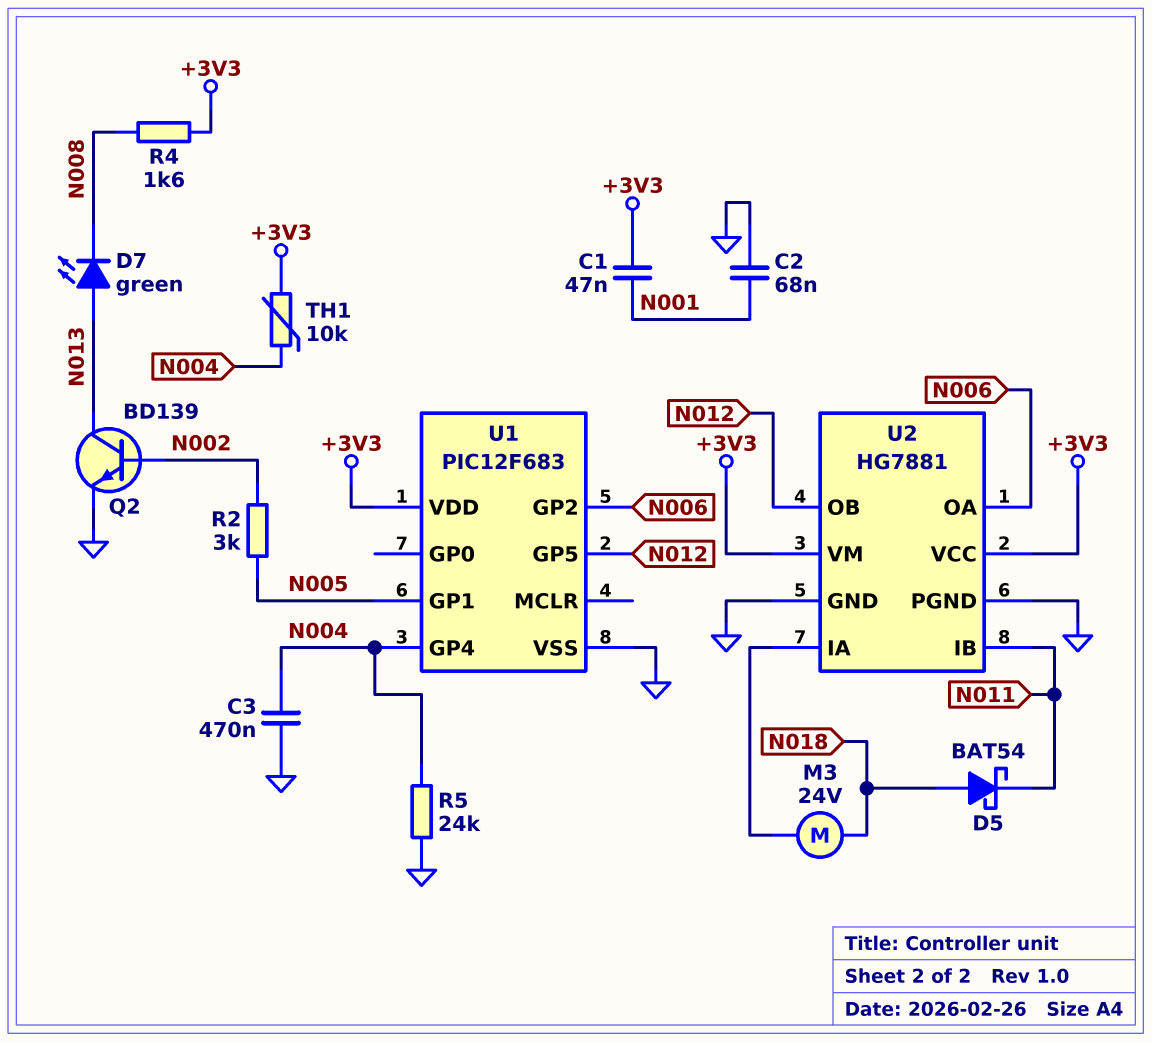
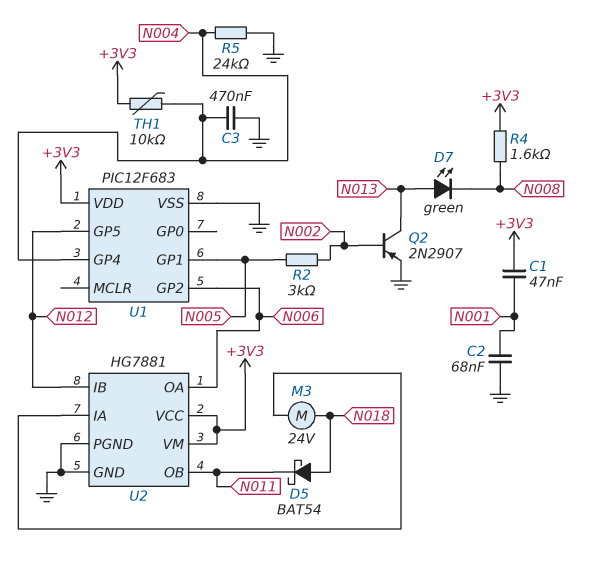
Q2: NPN BD139 (B N002, C N013, E GND) -> PNP 2N2907 (B N002, C N013, E GND)
U2 pin IB: N011 -> N012
U2 pin OB: N012 -> N011

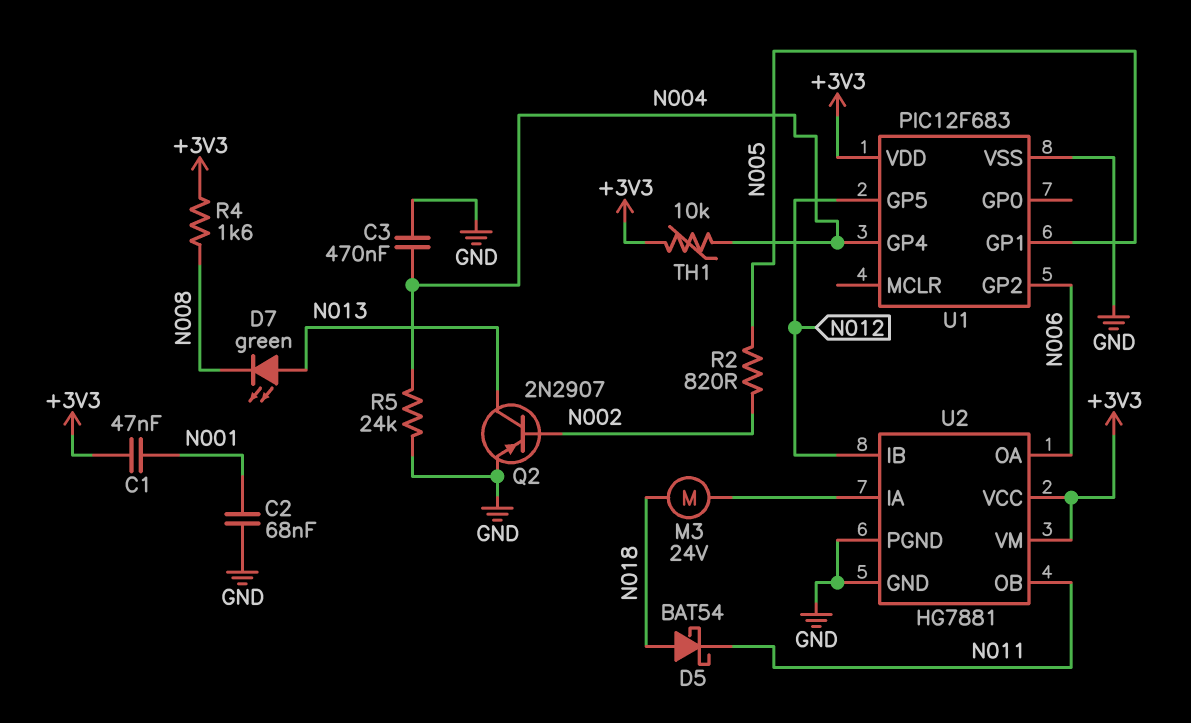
R2: 3k (N002, N005) -> 820 (N002, N005)

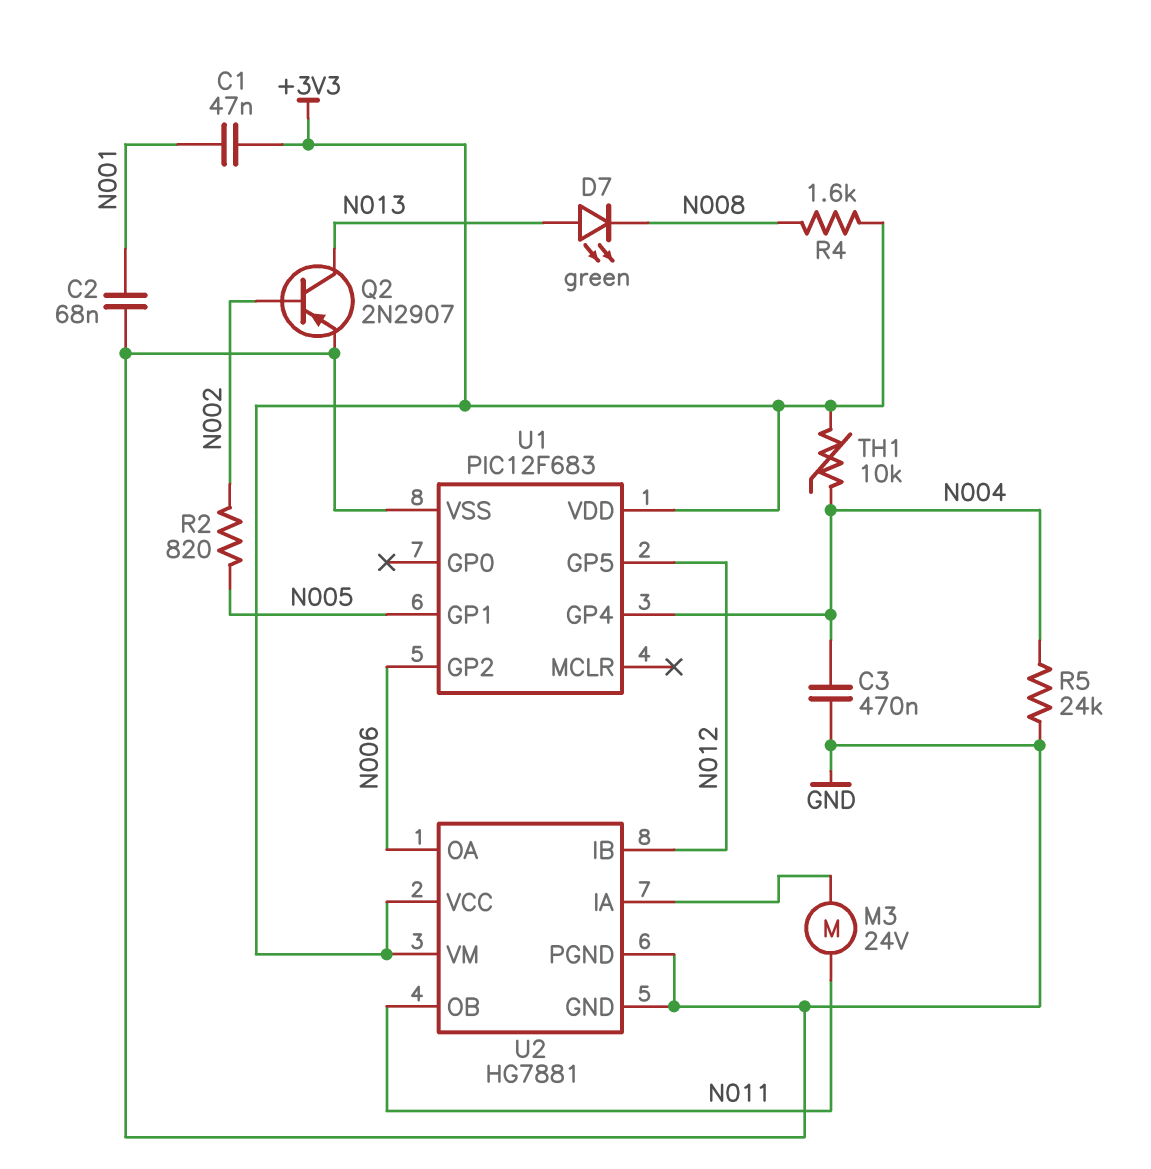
D5: schottky BAT54 (A N018, K N011) -> none
M3: motor 24V (N018, U2/IA) -> motor 24V (N011, U2/IA)

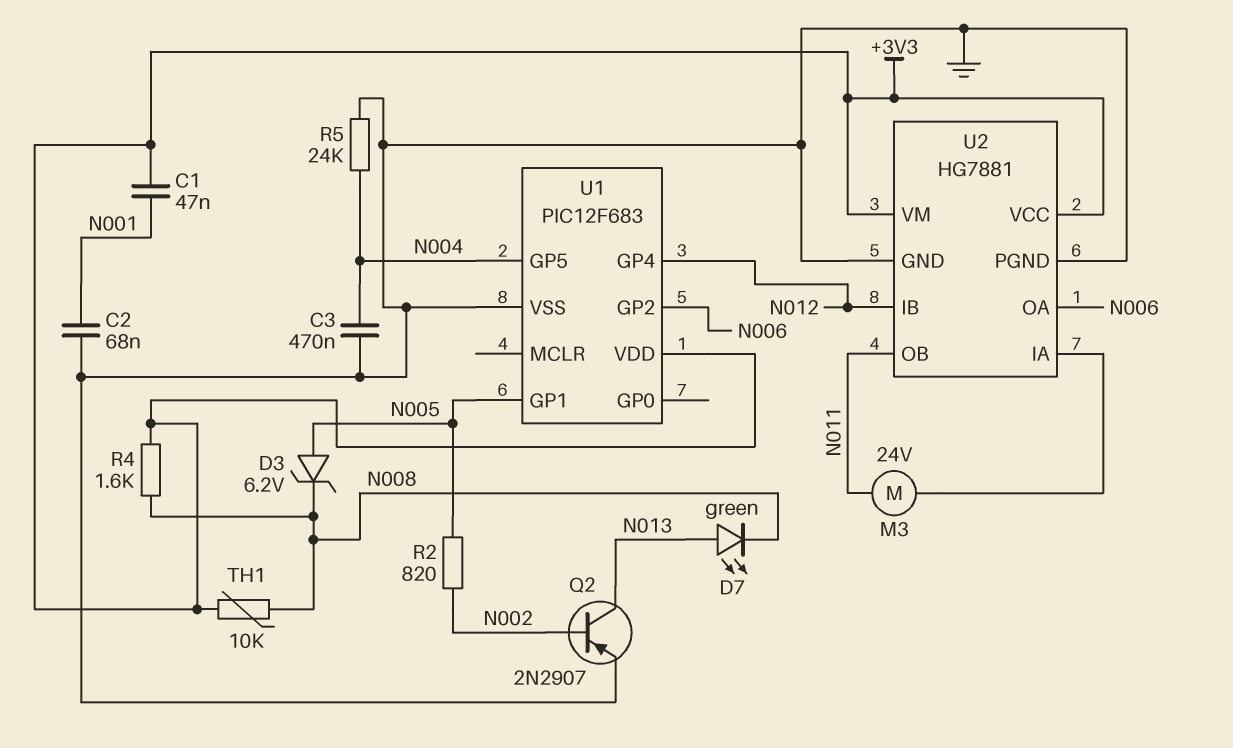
D3: none -> zener 6.2V (A N005, K N008)
TH1: 10k (+3V3, N004) -> 10k (+3V3, N008)
U1 pin GP4: N004 -> N012
U1 pin GP5: N012 -> N004

